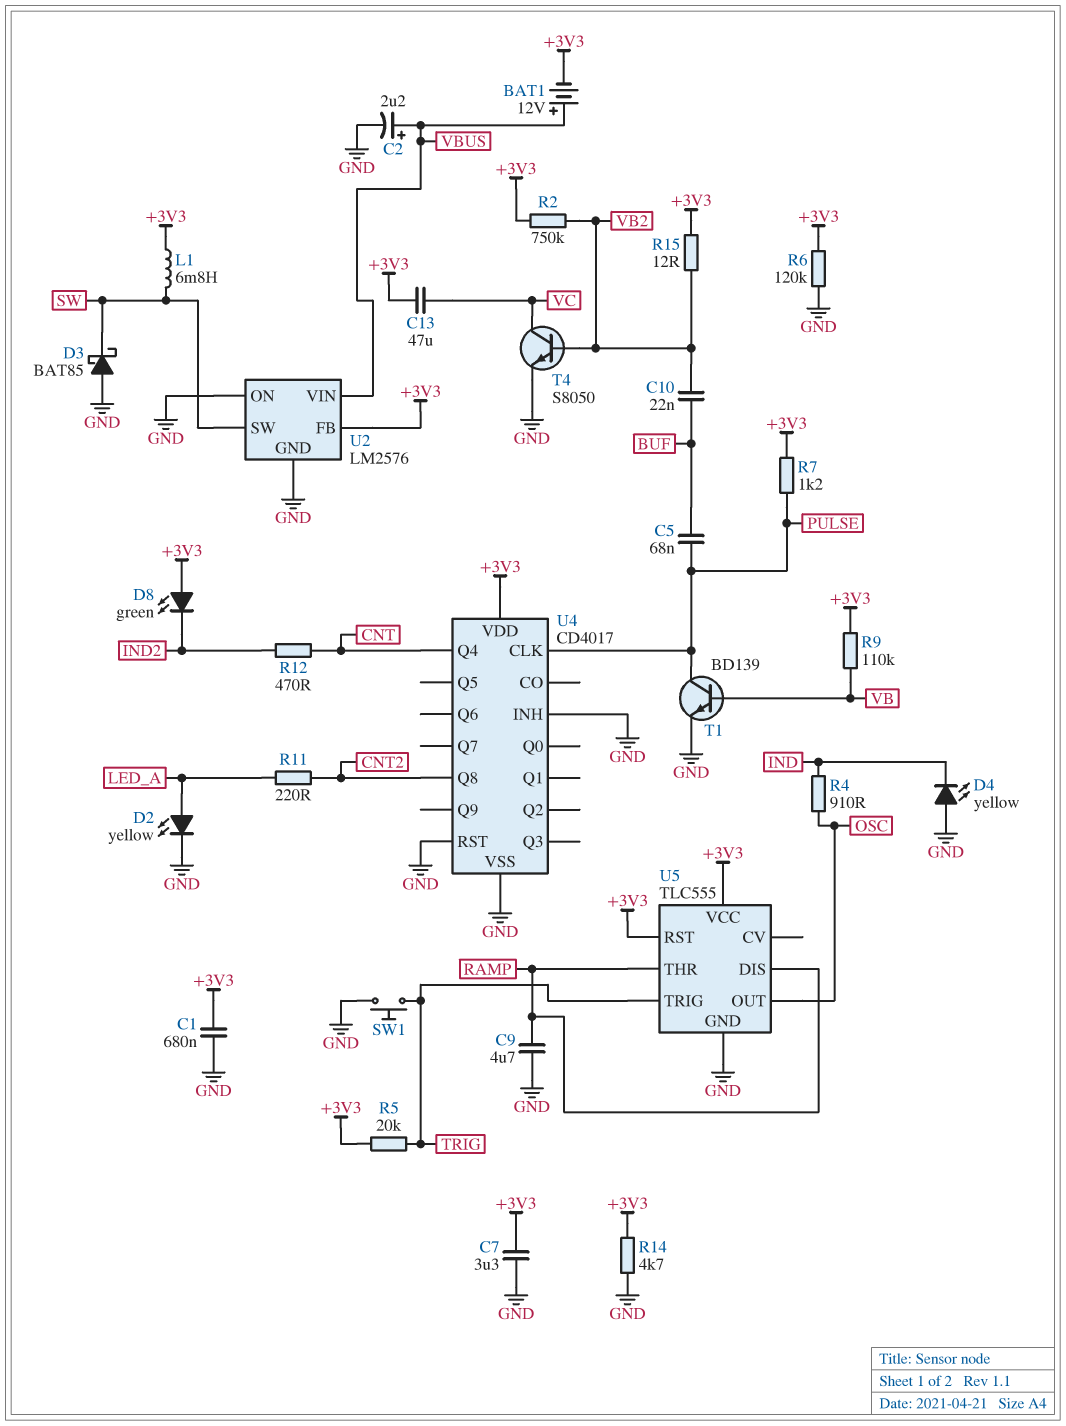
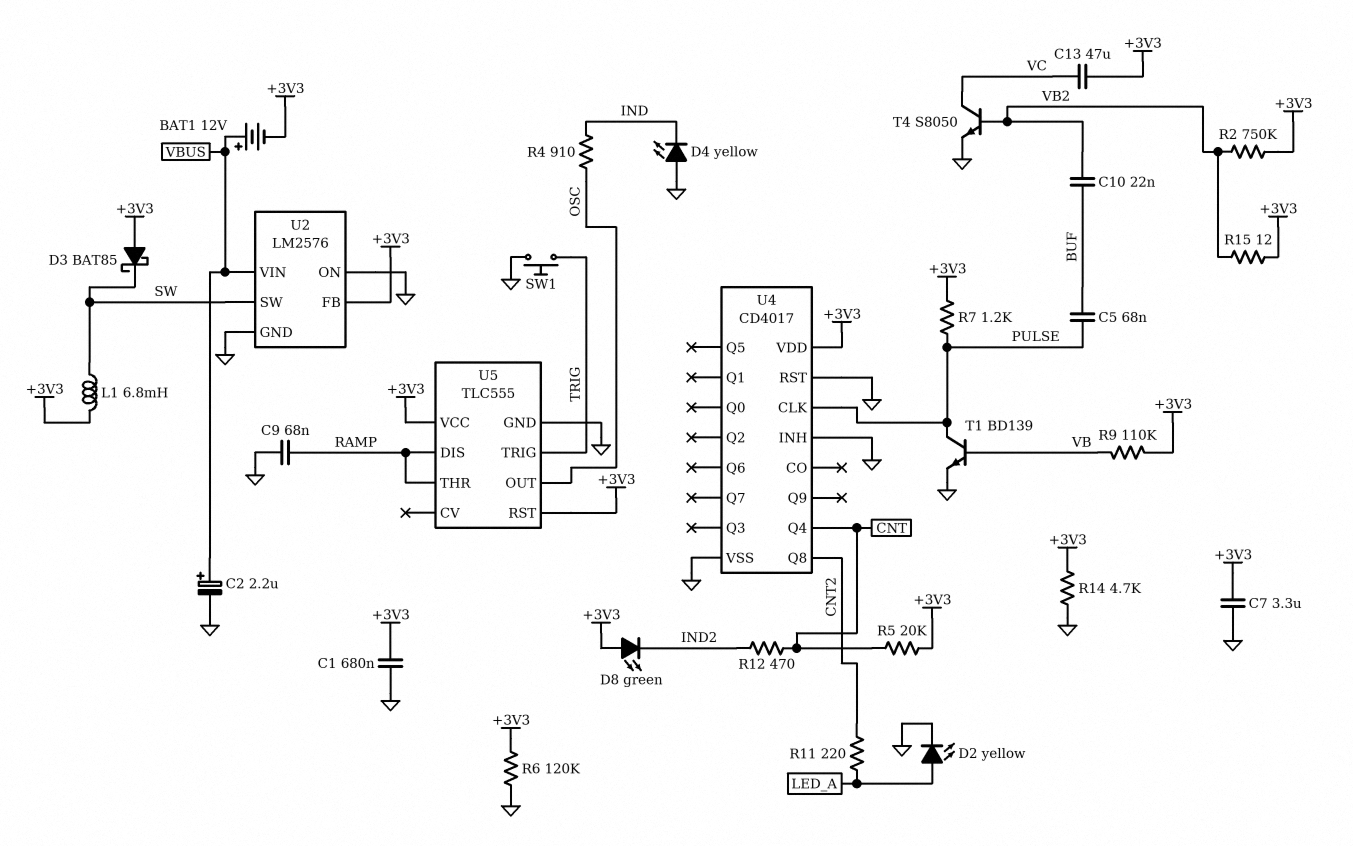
C9: 4.7uF (GND, RAMP) -> 68nF (GND, RAMP)
D3: schottky BAT85 (A GND, K SW) -> schottky BAT85 (A +3V3, K SW)
R5: 20k (+3V3, TRIG) -> 20k (+3V3, CNT)

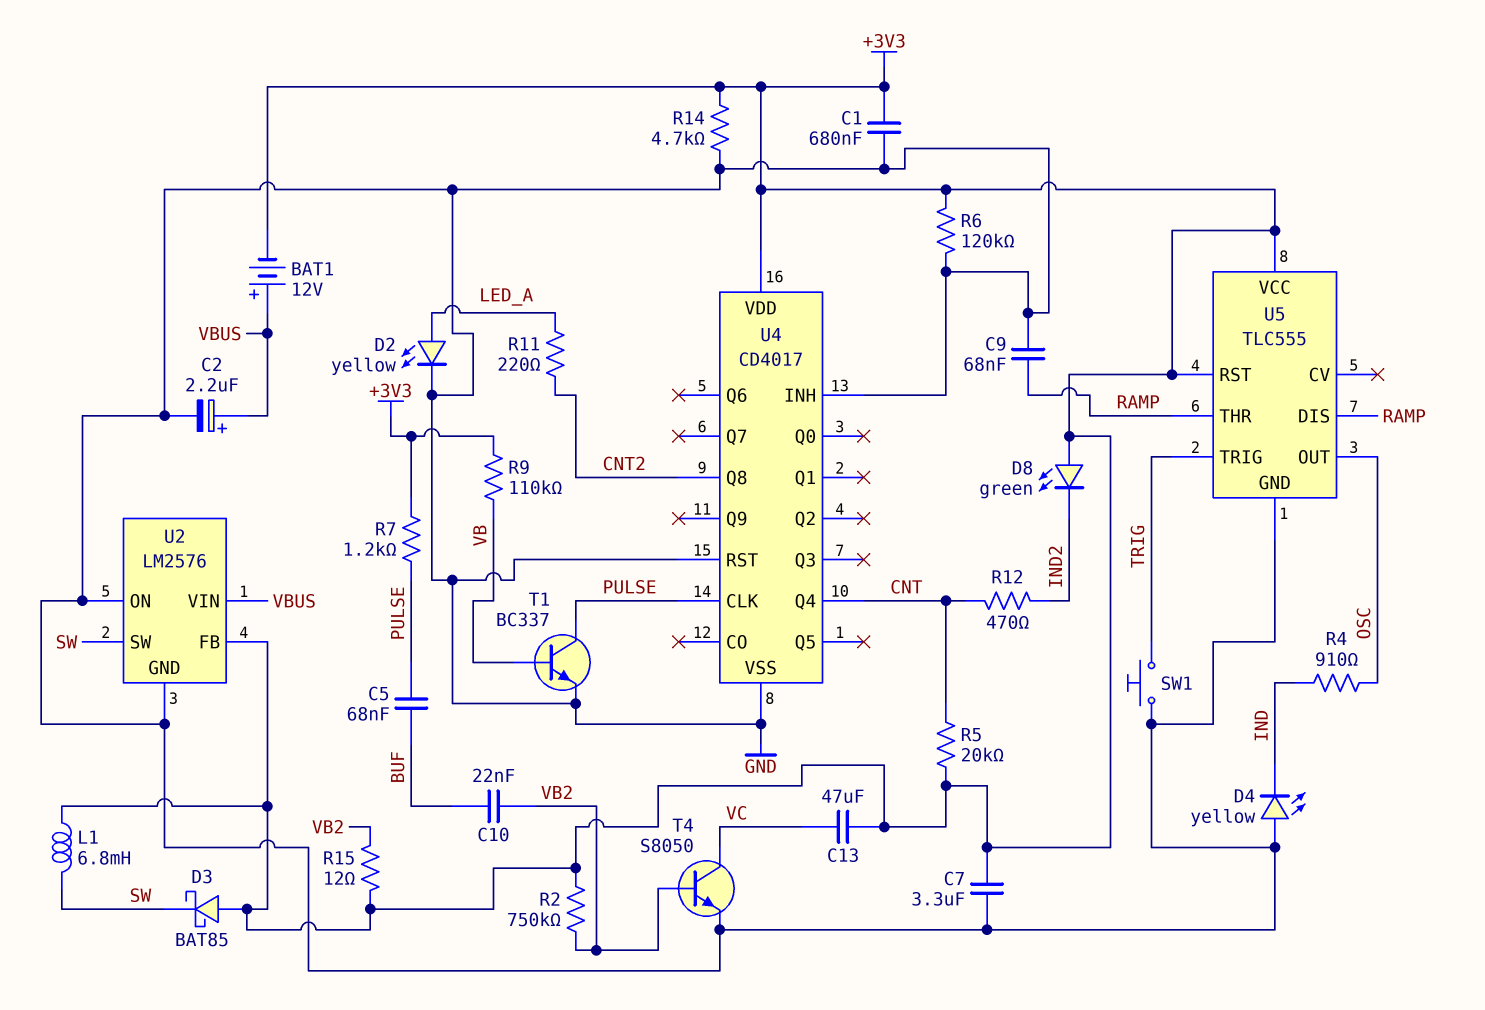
T1: NPN BD139 (B VB, C PULSE, E GND) -> NPN BC337 (B VB, C PULSE, E GND)

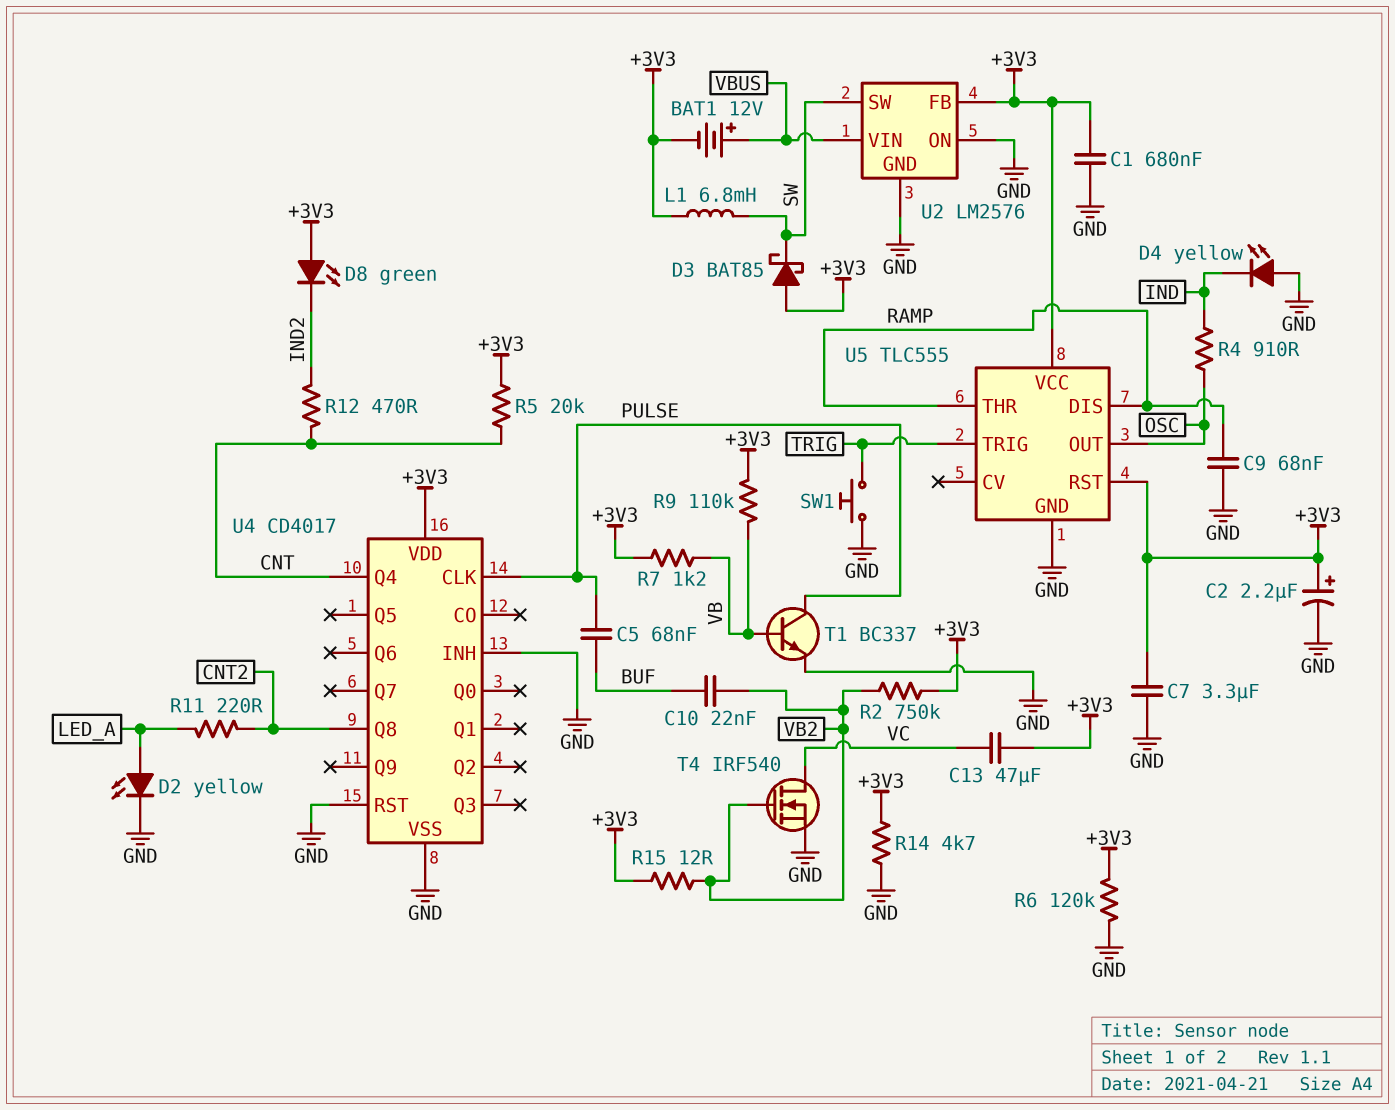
C2: 2.2uF (plus VBUS, minus GND) -> 2.2uF (plus +3V3, minus GND)
R7: 1.2k (+3V3, PULSE) -> 1.2k (+3V3, VB)
T4: NPN S8050 (B VB2, C VC, E GND) -> NMOS IRF540 (G VB2, D VC, S GND)

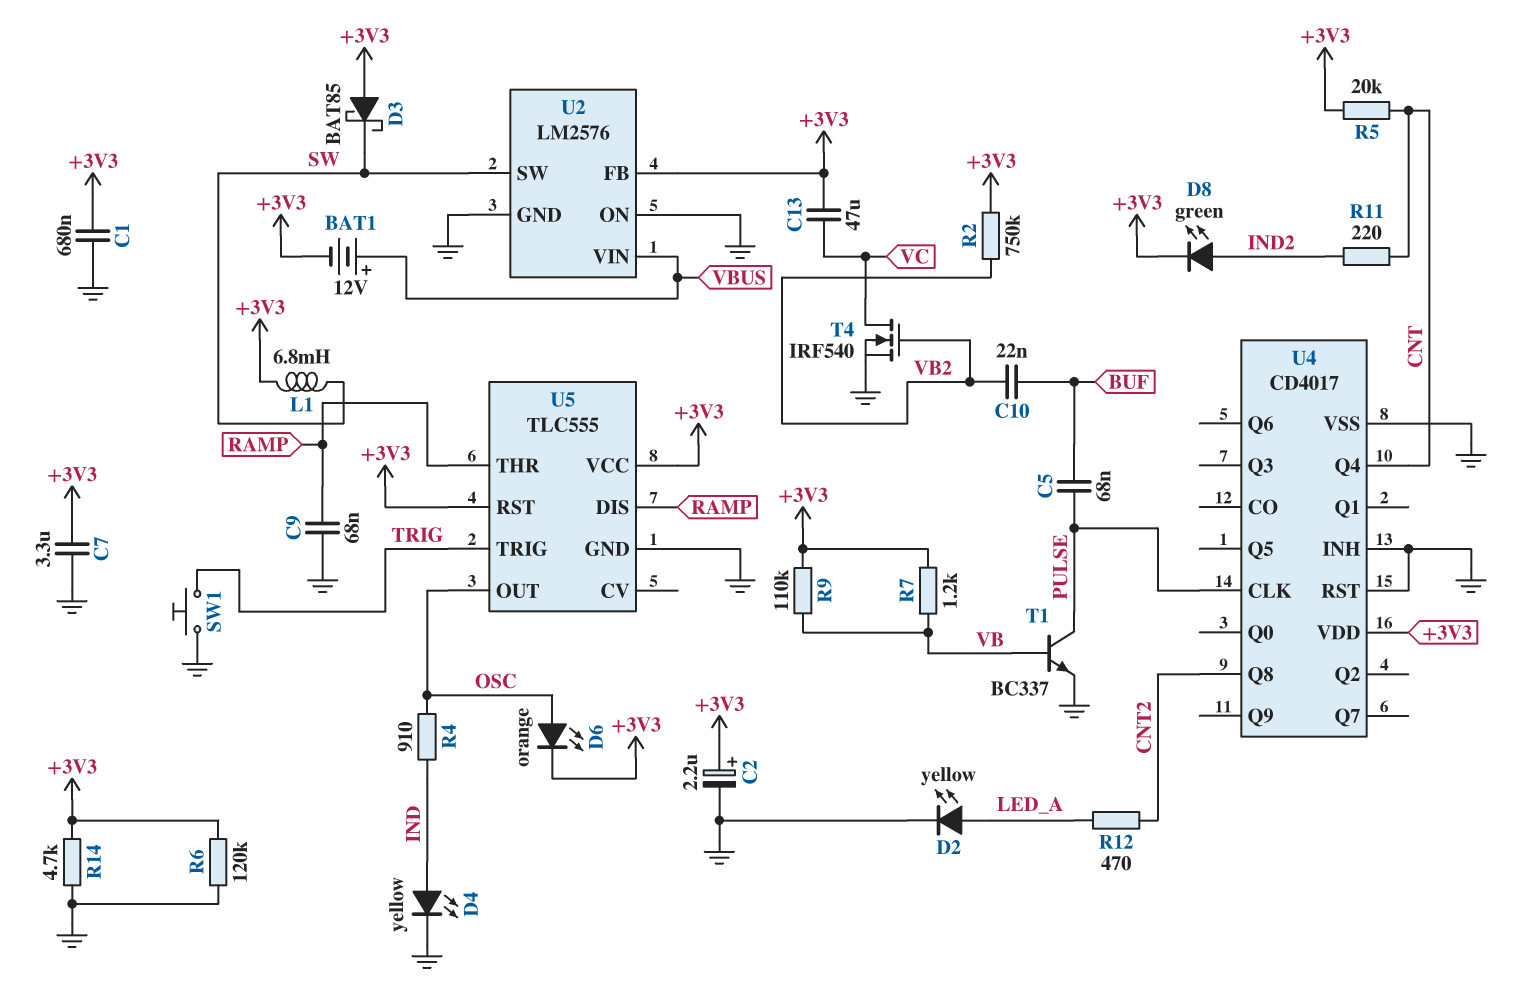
D4: LED yellow (A GND, K IND) -> LED yellow (A IND, K GND)
D6: none -> LED orange (A OSC, K +3V3)
D8: LED green (A +3V3, K IND2) -> LED green (A IND2, K +3V3)
R11: 220 (CNT2, LED_A) -> 220 (CNT, IND2)
R12: 470 (CNT, IND2) -> 470 (CNT2, LED_A)
R15: 12 (+3V3, VB2) -> none

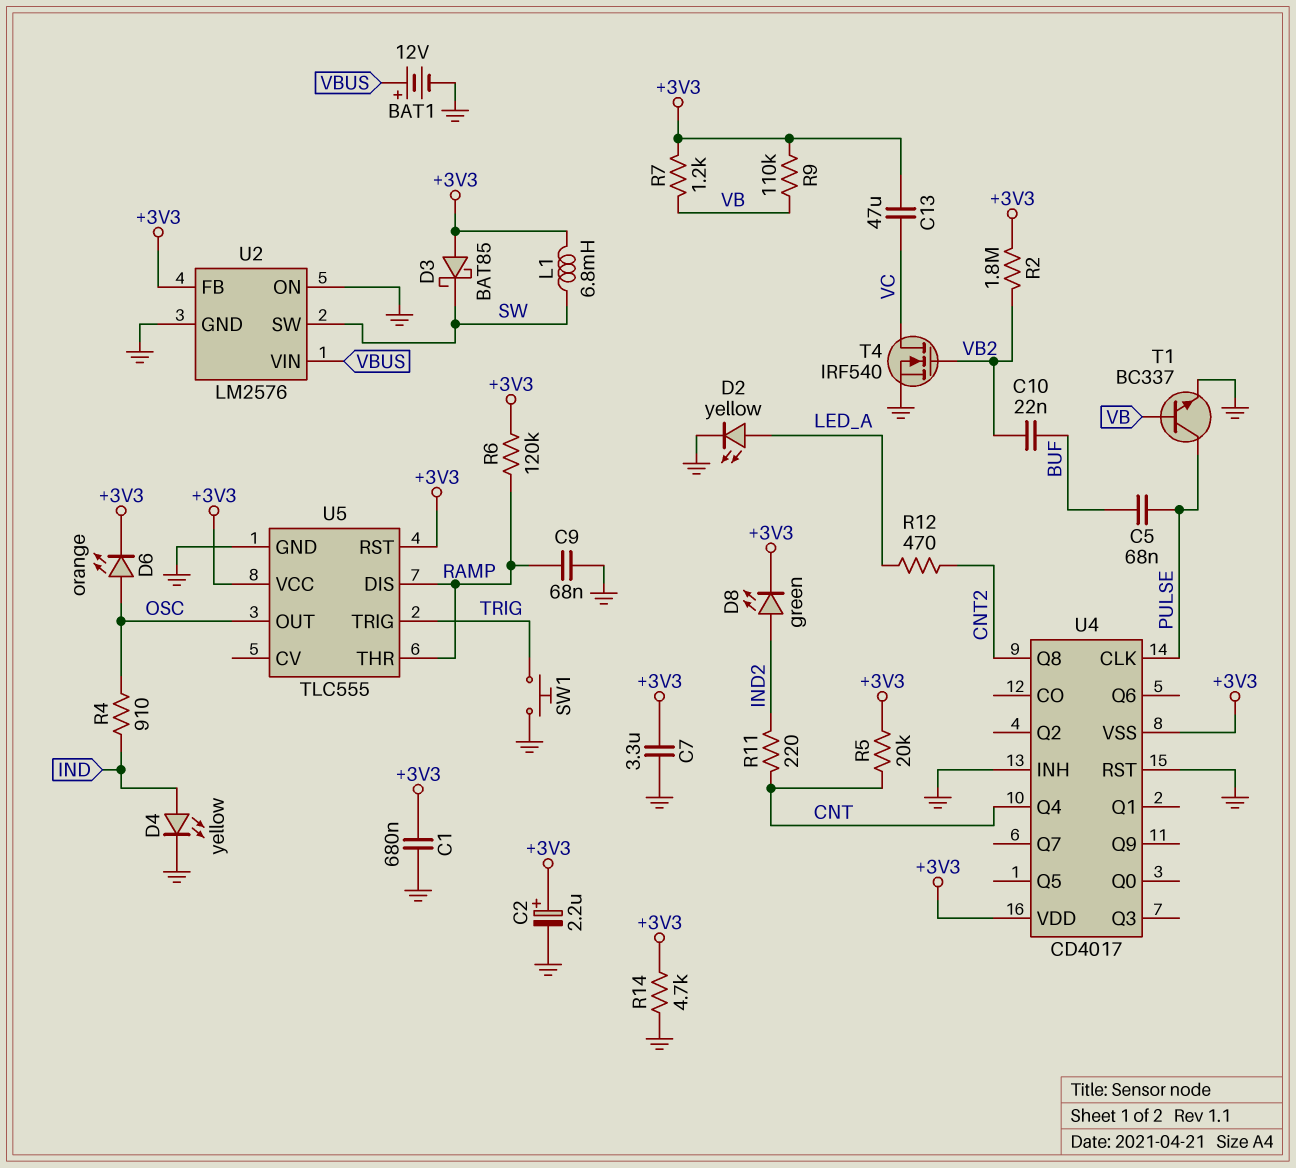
BAT1: 12V (plus VBUS, minus +3V3) -> 12V (plus VBUS, minus GND)
R2: 750k (+3V3, VB2) -> 1.8M (+3V3, VB2)
R6: 120k (+3V3, GND) -> 120k (+3V3, RAMP)
U4 pin VSS: GND -> +3V3

